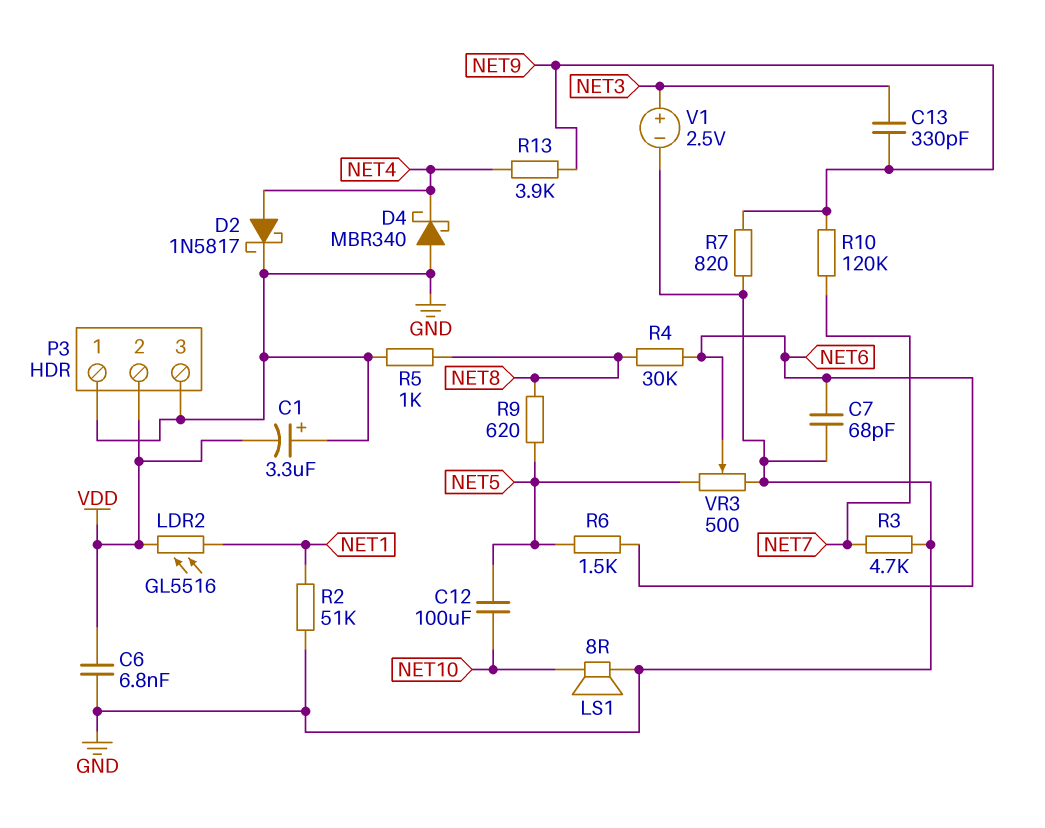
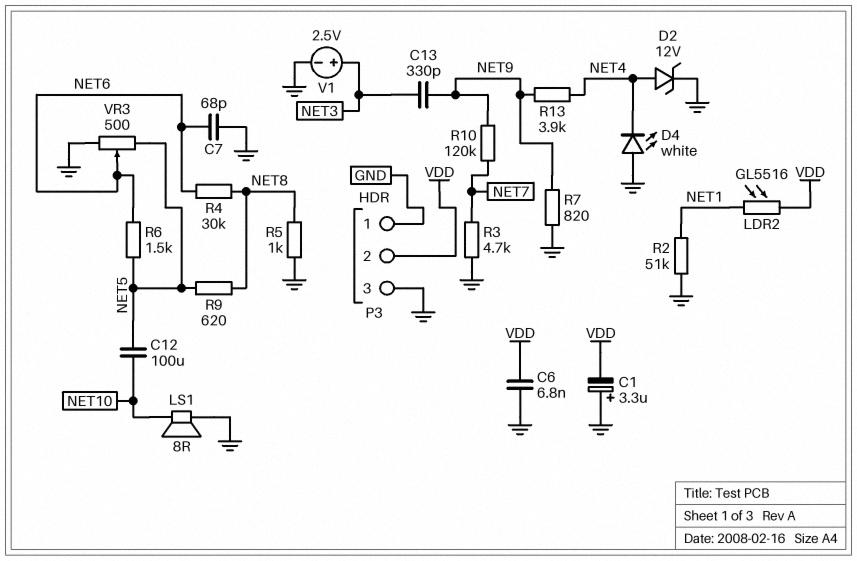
D2: schottky 1N5817 (A NET4, K GND) -> zener 12V (A NET4, K GND)
D4: schottky MBR340 (A GND, K NET4) -> LED white (A GND, K NET4)

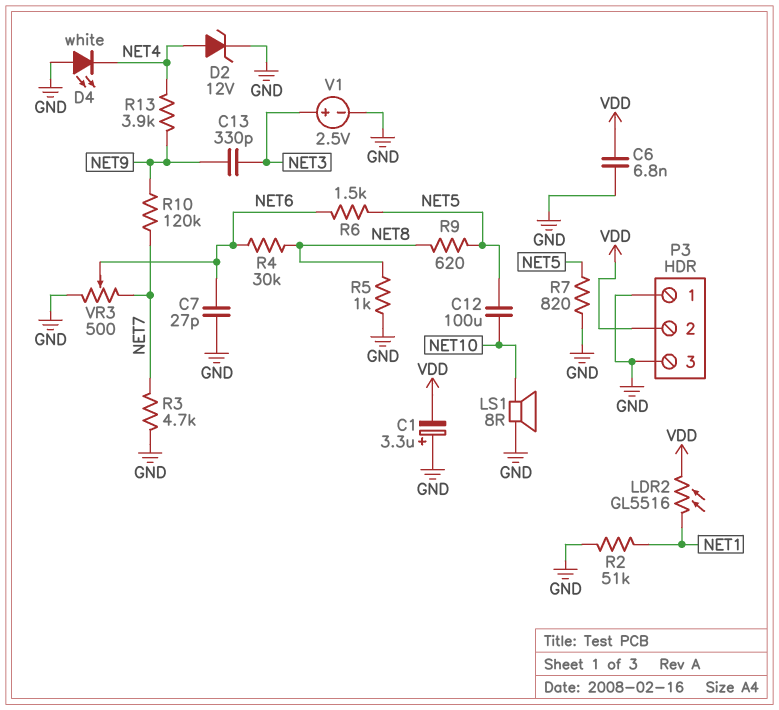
C7: 68pF (GND, NET6) -> 27pF (GND, NET6)
R7: 820 (GND, NET9) -> 820 (GND, NET5)
VR3: 500 (GND, NET5, wiper NET6) -> 500 (GND, NET7, wiper NET6)

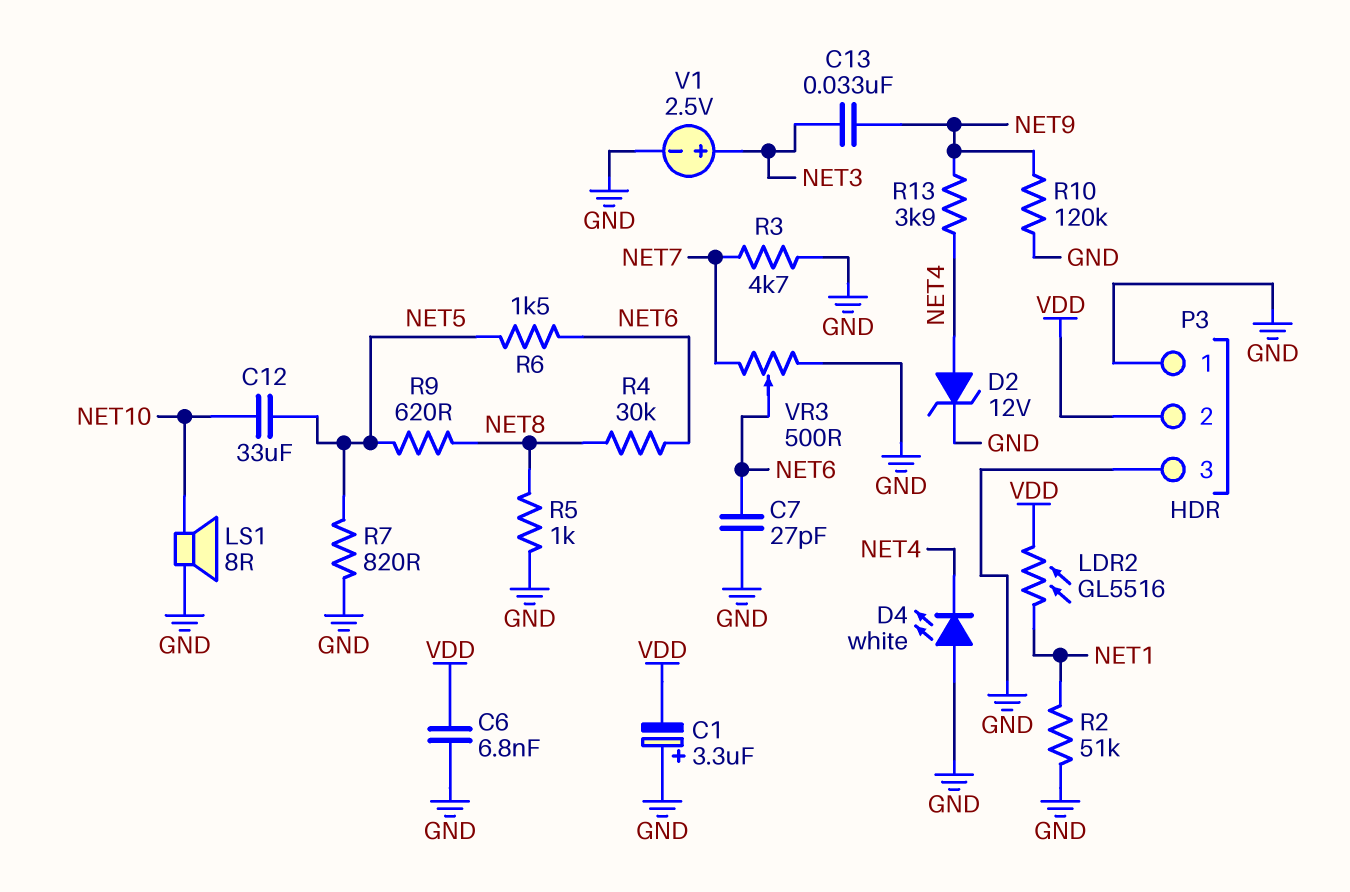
C12: 100uF (NET5, NET10) -> 33uF (NET5, NET10)
C13: 330pF (NET3, NET9) -> 33nF (NET3, NET9)
R10: 120k (NET7, NET9) -> 120k (GND, NET9)

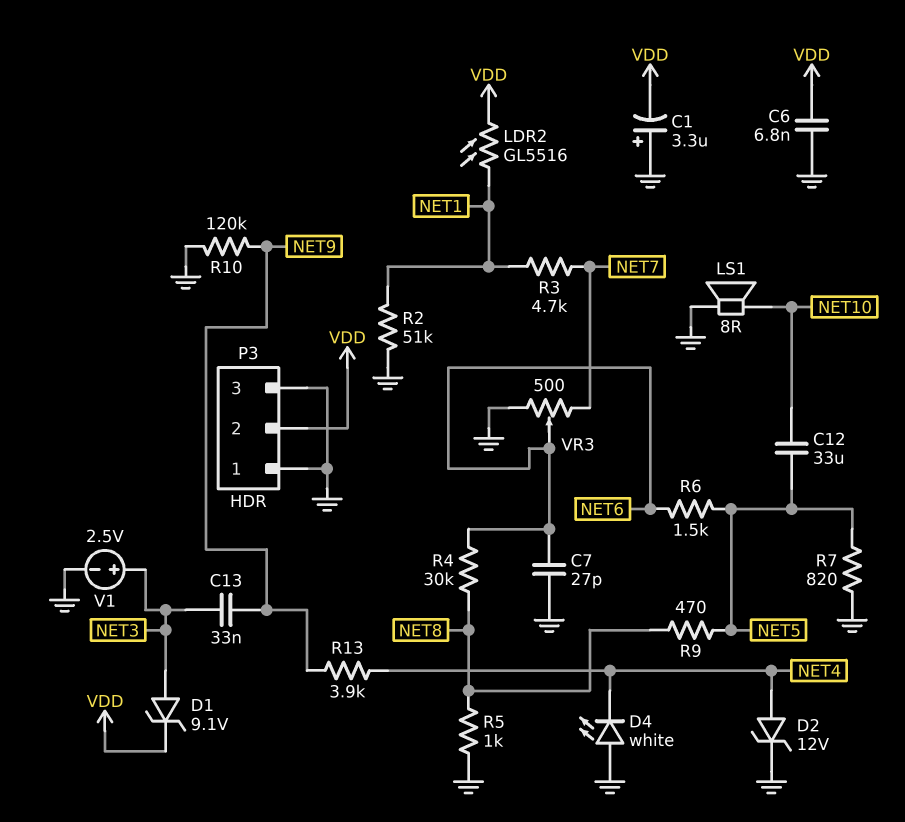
D1: none -> zener 9.1V (A NET3, K VDD)
R3: 4.7k (GND, NET7) -> 4.7k (NET1, NET7)
R9: 620 (NET5, NET8) -> 470 (NET5, NET8)

